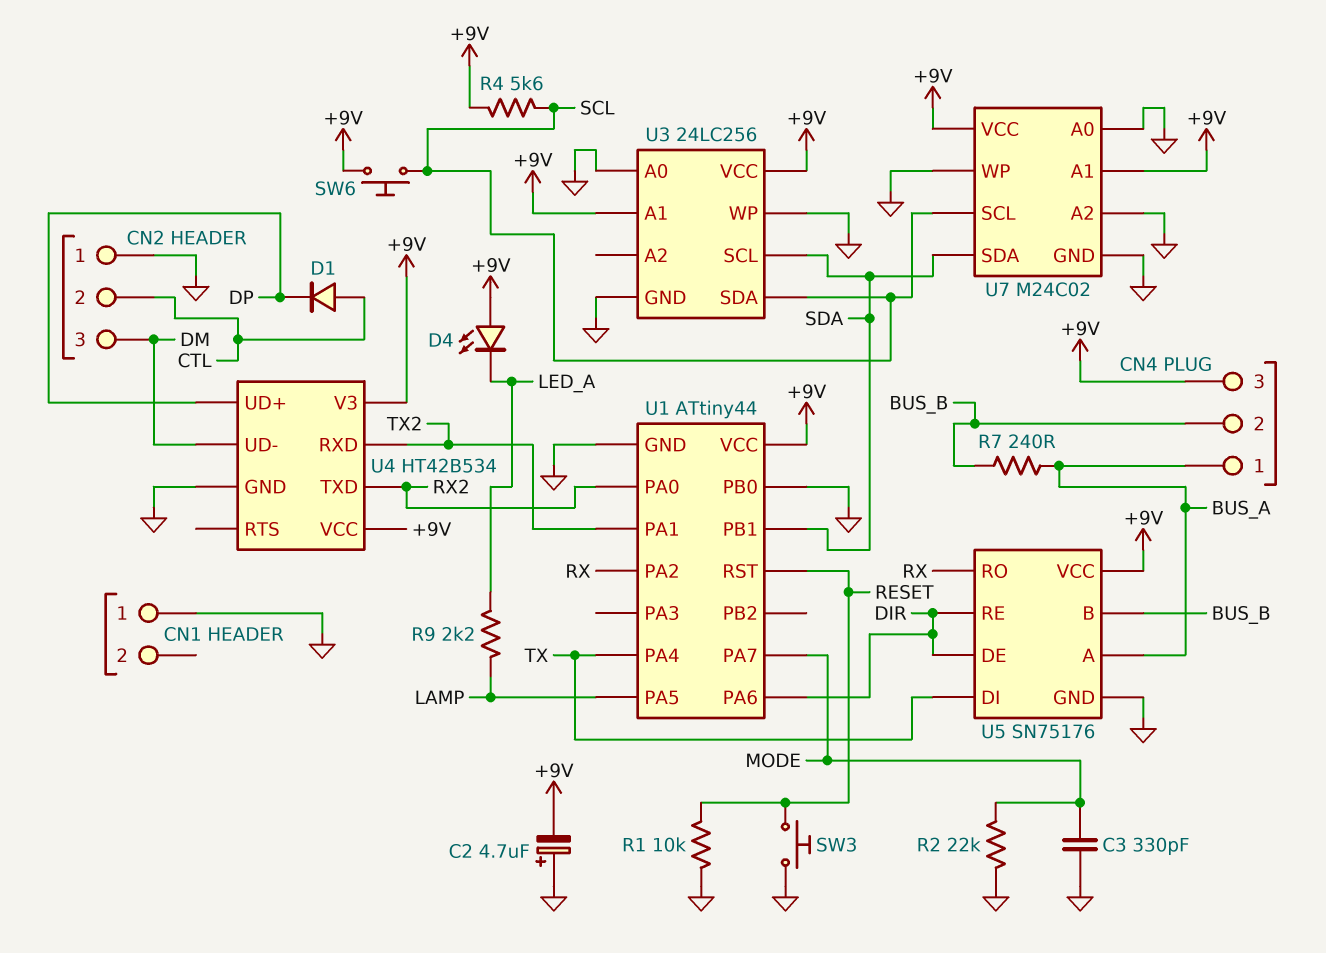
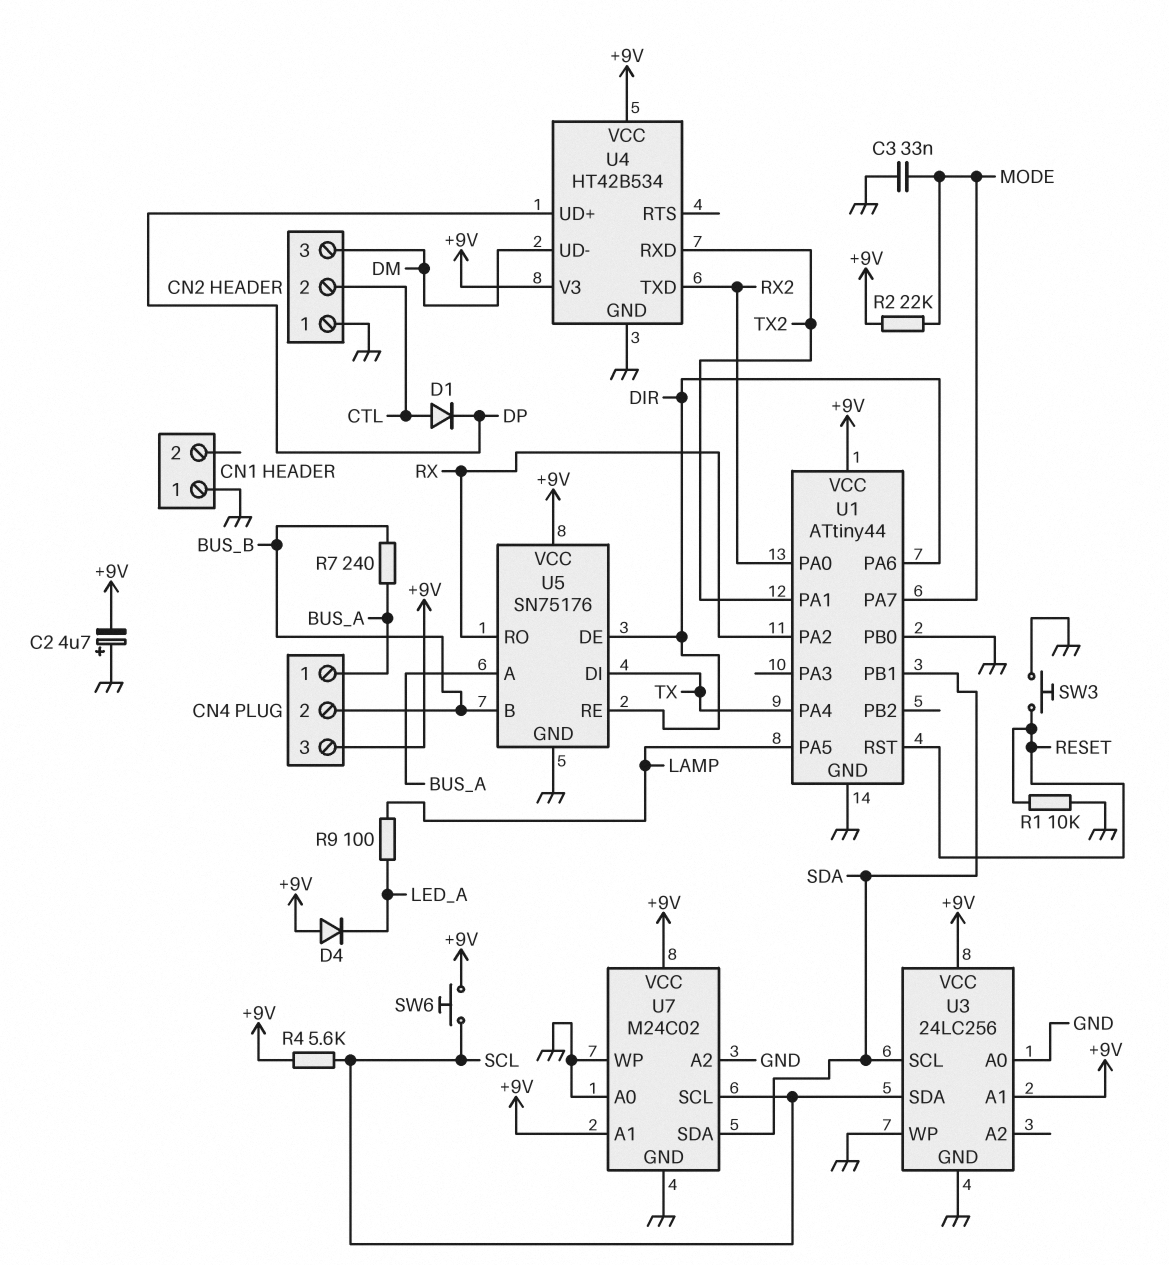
C3: 330pF (GND, MODE) -> 33nF (GND, MODE)
D4: LED (A +9V, K LED_A) -> diode (A +9V, K LED_A)
R2: 22k (GND, MODE) -> 22k (+9V, MODE)
R9: 2.2k (LAMP, LED_A) -> 100 (LAMP, LED_A)

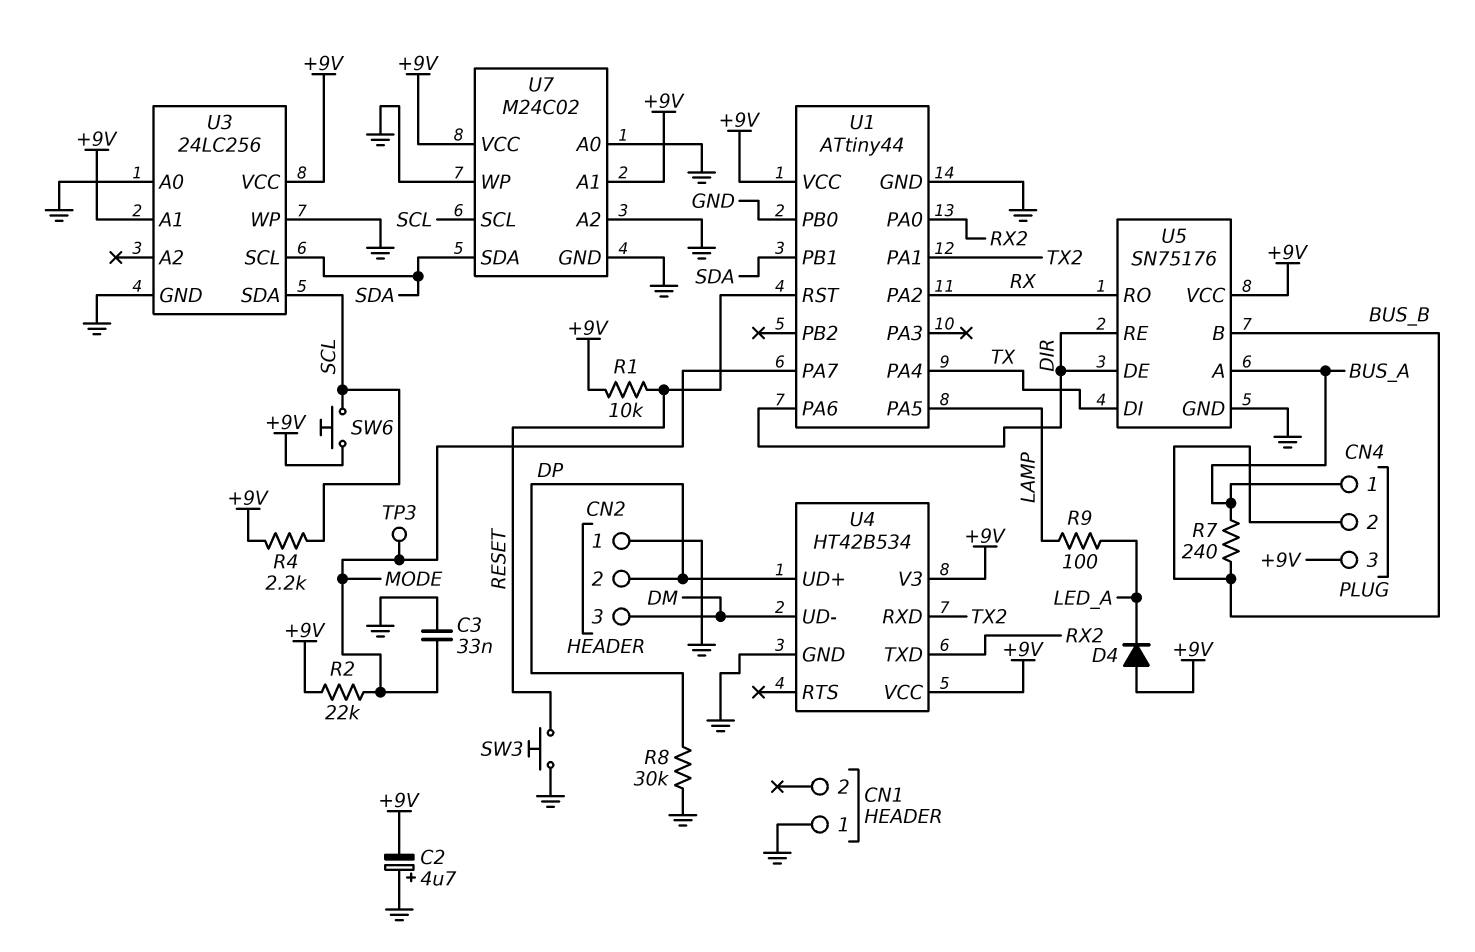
CN2 pin 2: CTL -> DP
D1: diode (A CTL, K DP) -> none
R1: 10k (GND, RESET) -> 10k (+9V, RESET)
R4: 5.6k (+9V, SCL) -> 2.2k (+9V, SCL)
R8: none -> 30k (DP, GND)
TP3: none -> test point (MODE)

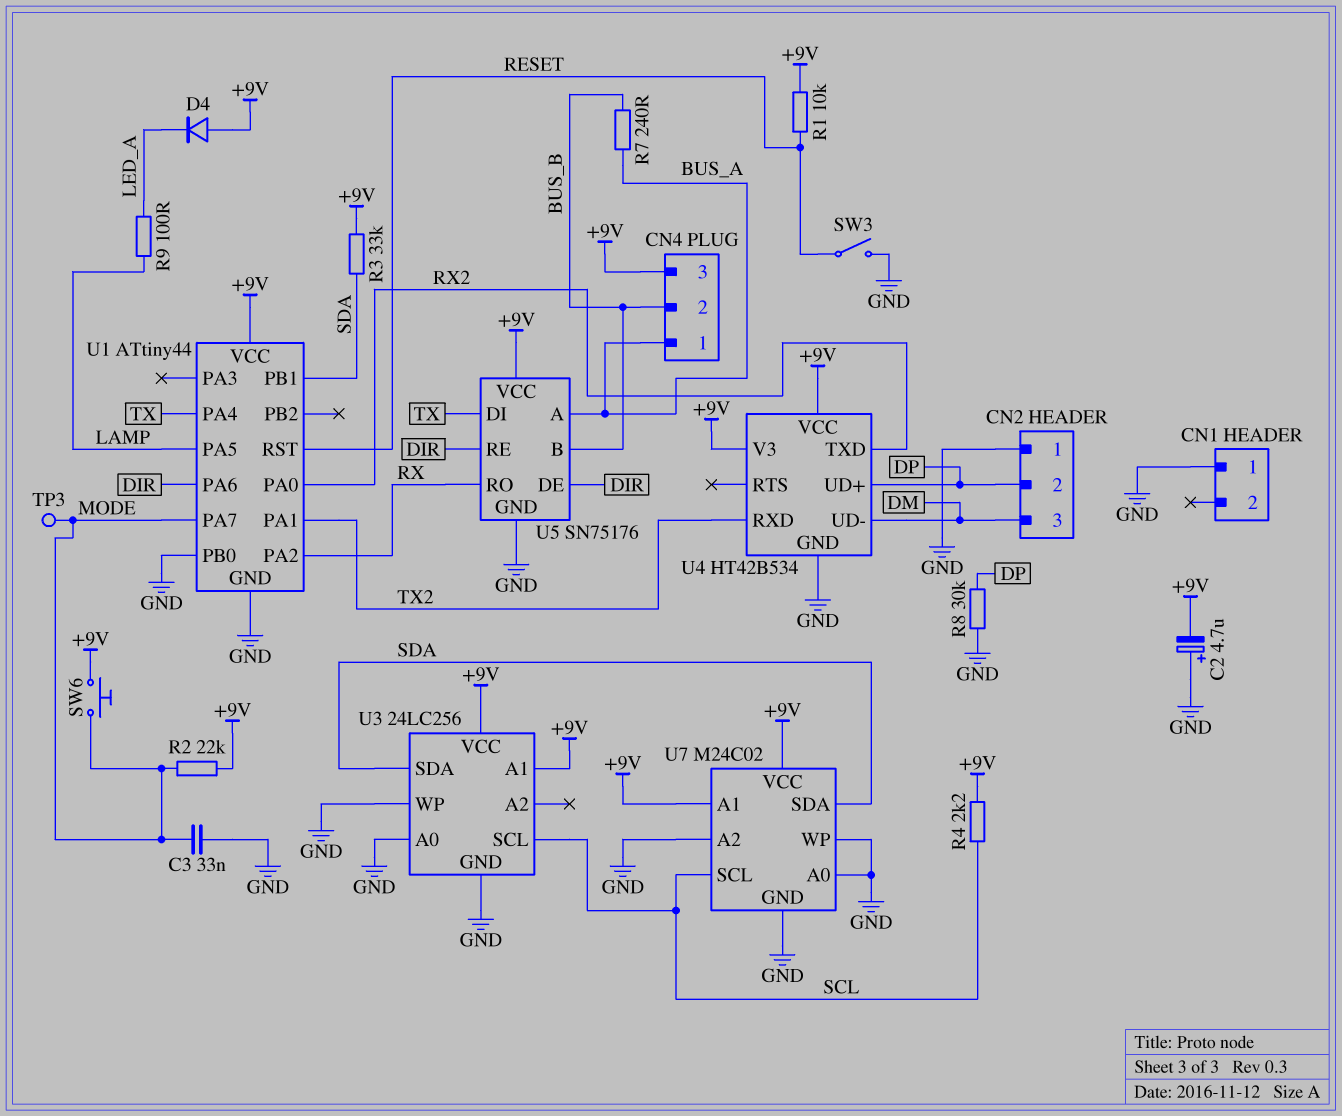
R3: none -> 33k (+9V, SDA)
SW3: button (GND, RESET) -> switch (GND, RESET)
SW6: button (+9V, SCL) -> button (+9V, MODE)
U3 pin SCL: SDA -> SCL
U3 pin SDA: SCL -> SDA

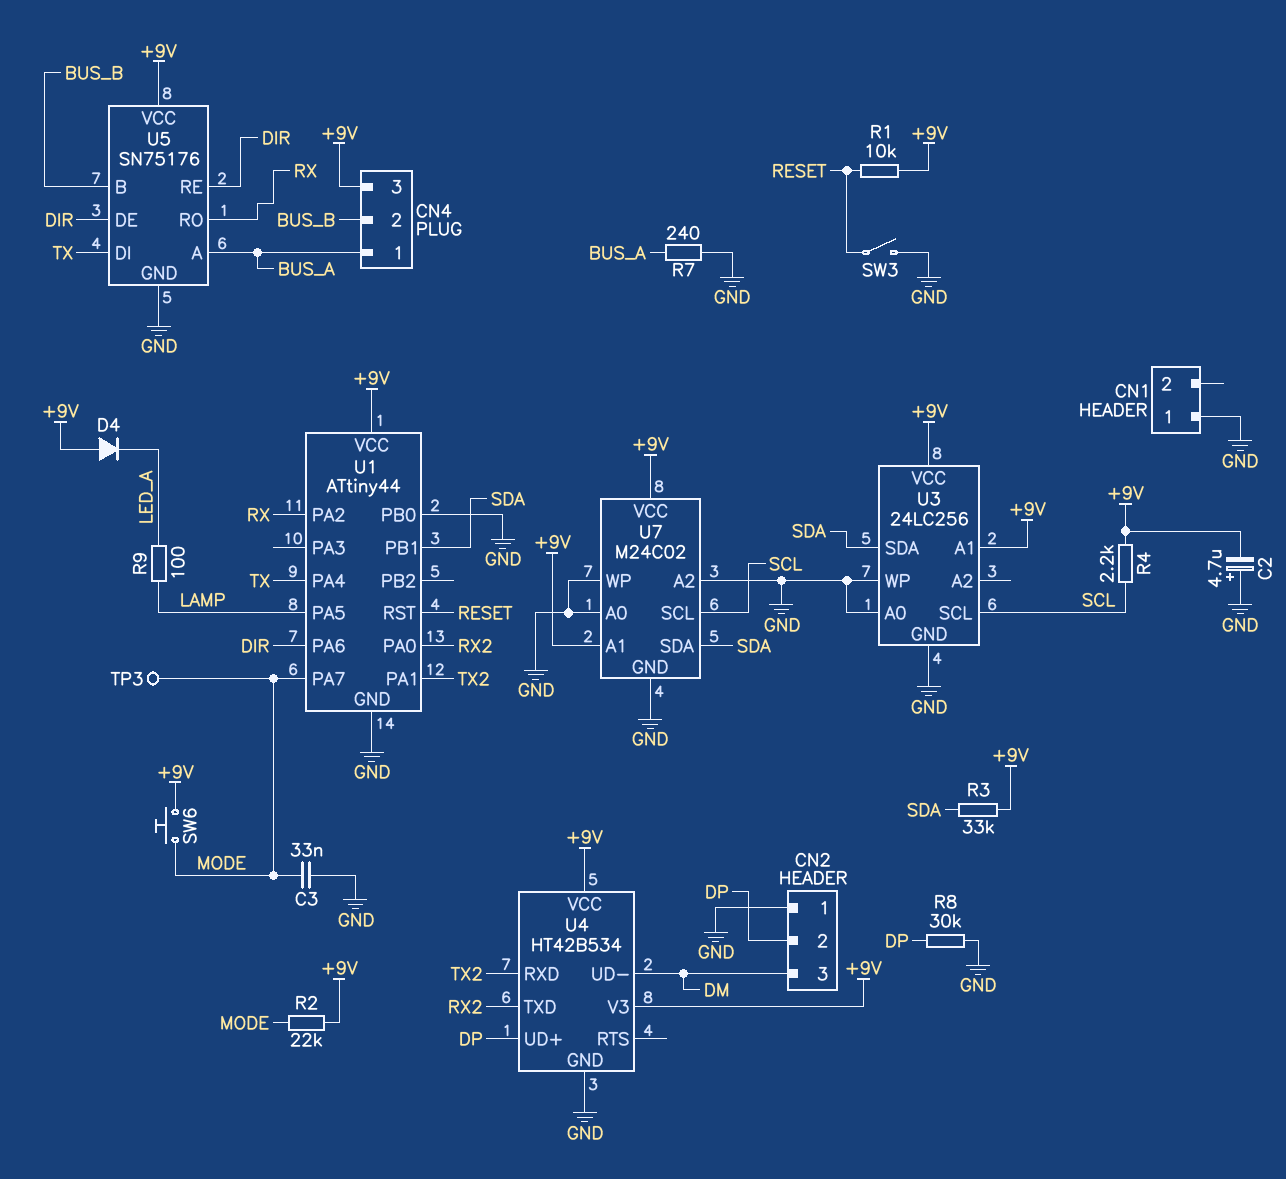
R7: 240 (BUS_A, BUS_B) -> 240 (BUS_A, GND)

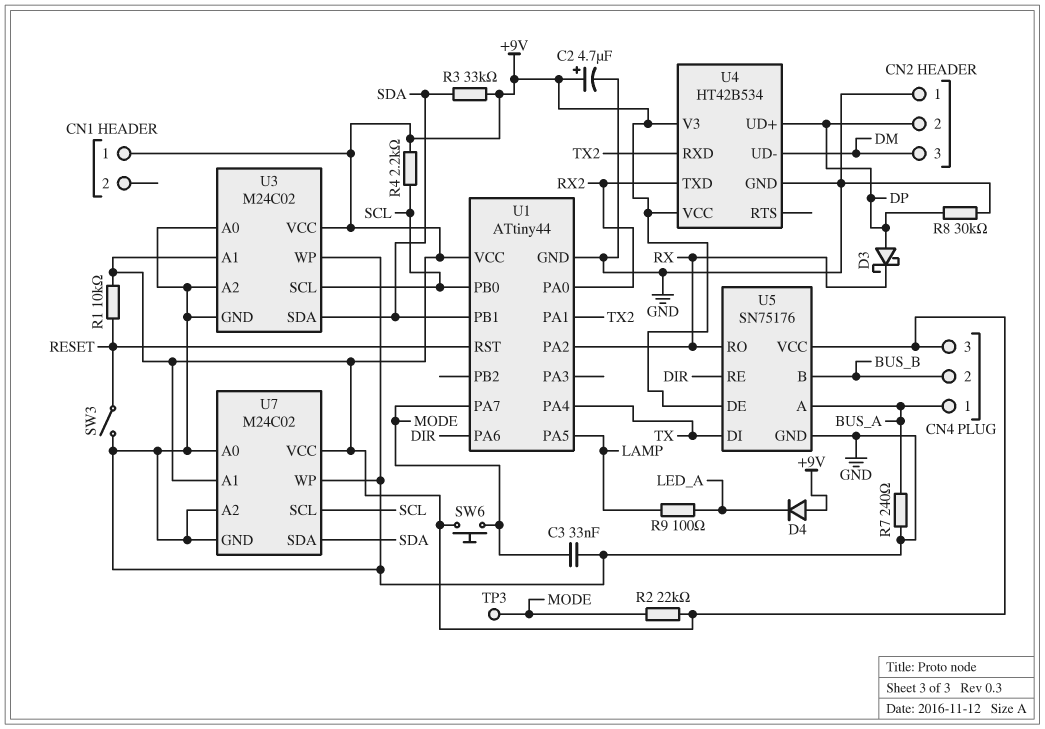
C2: 4.7uF (plus GND, minus +9V) -> 4.7uF (plus +9V, minus GND)
CN1 pin 1: GND -> +9V
D3: none -> schottky (A DP, K RX)
U1 pin PB0: GND -> SCL
U3: 24LC256 -> M24C02
U3 pin A2: none -> GND
U5 pin DE: DIR -> +9V

